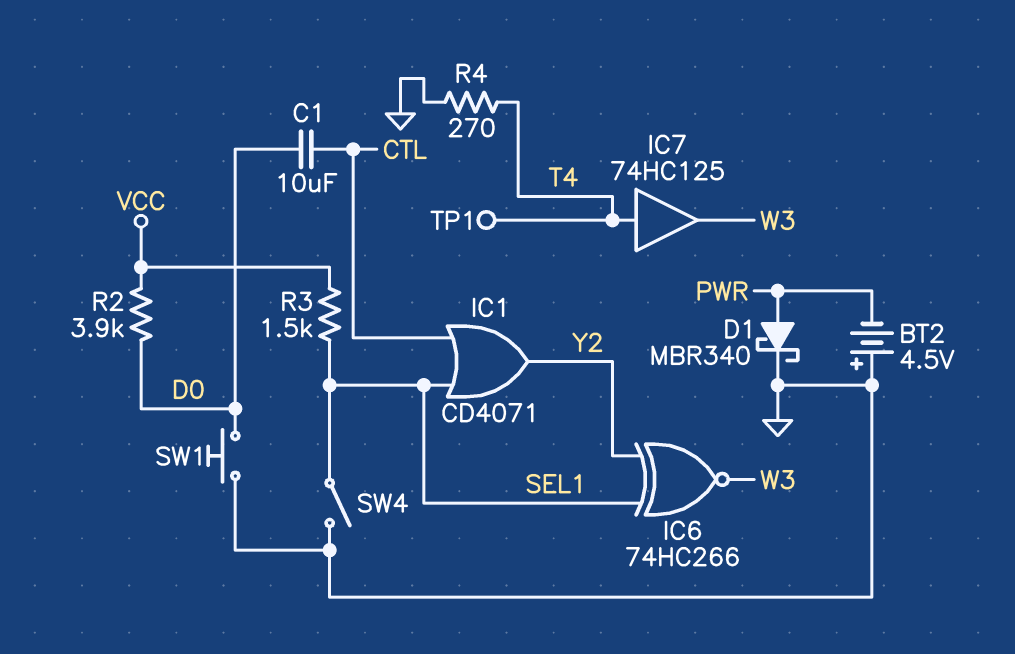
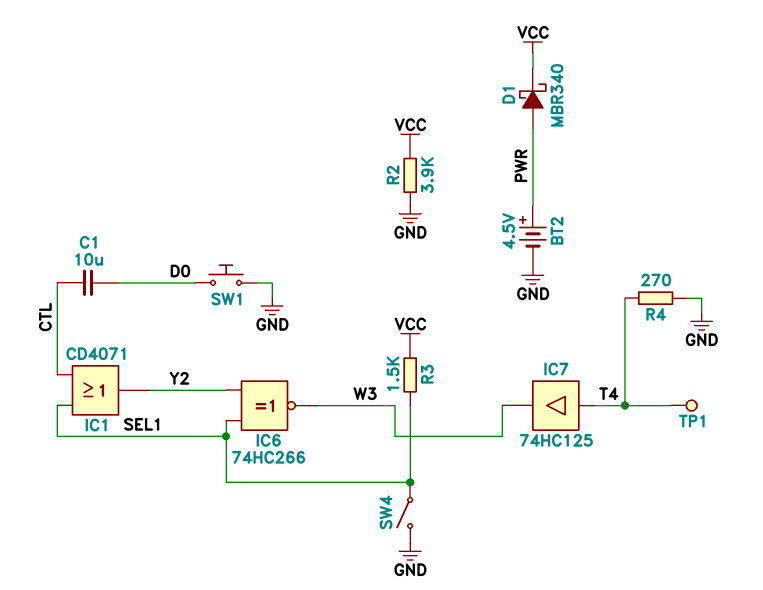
BT2: 4.5V (plus GND, minus PWR) -> 4.5V (plus PWR, minus GND)
D1: schottky MBR340 (A PWR, K GND) -> schottky MBR340 (A PWR, K VCC)
R2: 3.9k (D0, VCC) -> 3.9k (GND, VCC)

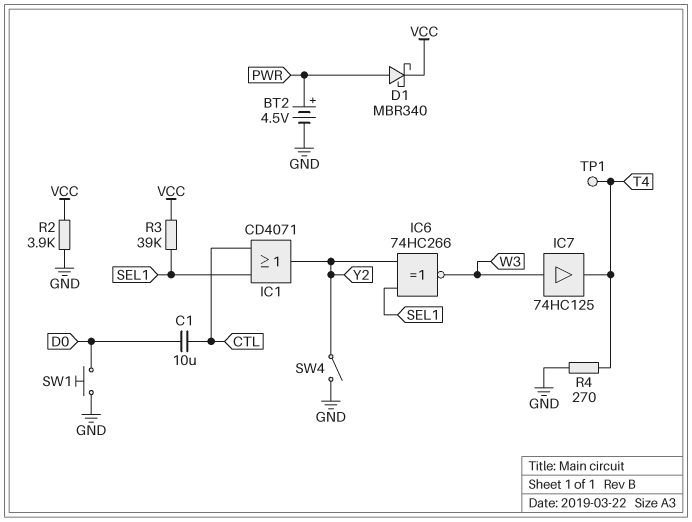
IC7: buffer 74HC125 (in T4, out W3) -> buffer 74HC125 (in W3, out T4)
R3: 1.5k (SEL1, VCC) -> 39k (SEL1, VCC)
SW4: switch (GND, SEL1) -> switch (GND, Y2)

